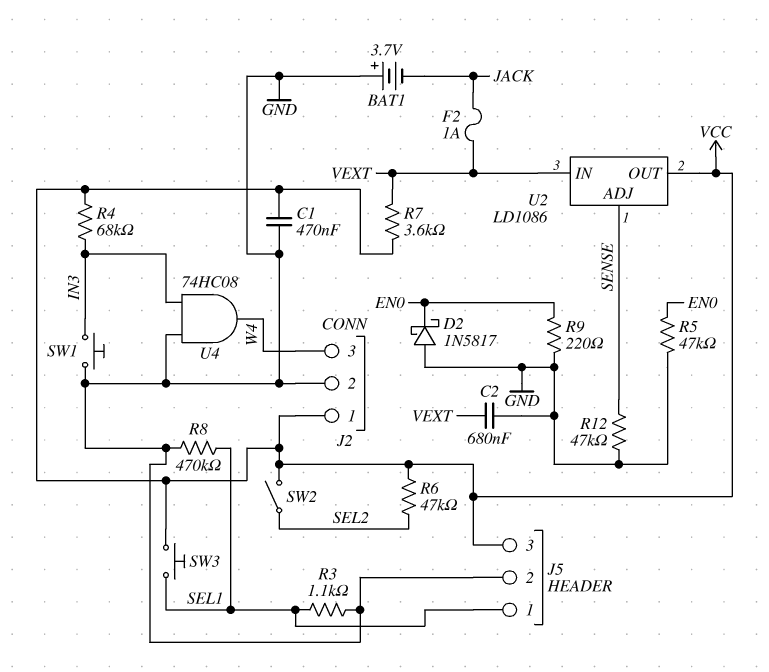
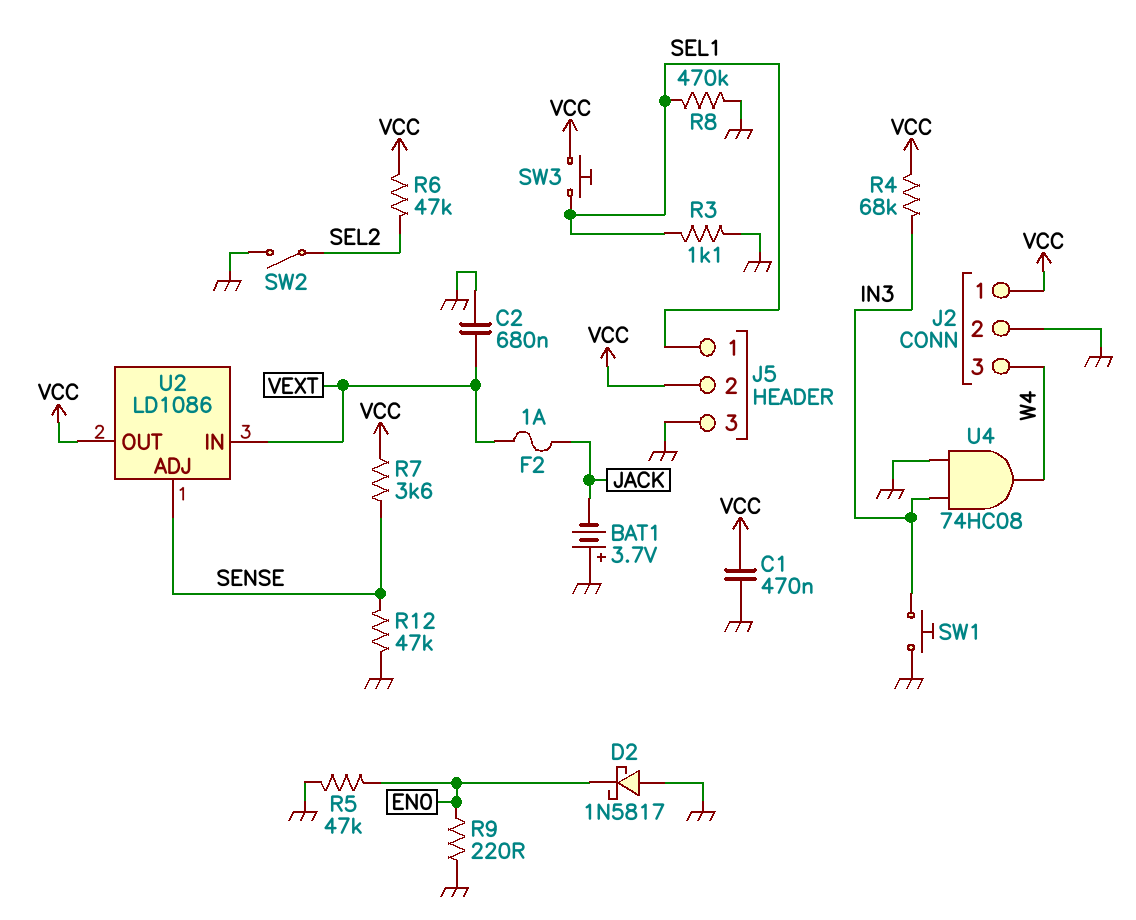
J5 pin 2: GND -> VCC
J5 pin 3: VCC -> GND
R7: 3.6k (VCC, VEXT) -> 3.6k (SENSE, VCC)
SW2: switch (SEL2, VCC) -> switch (GND, SEL2)

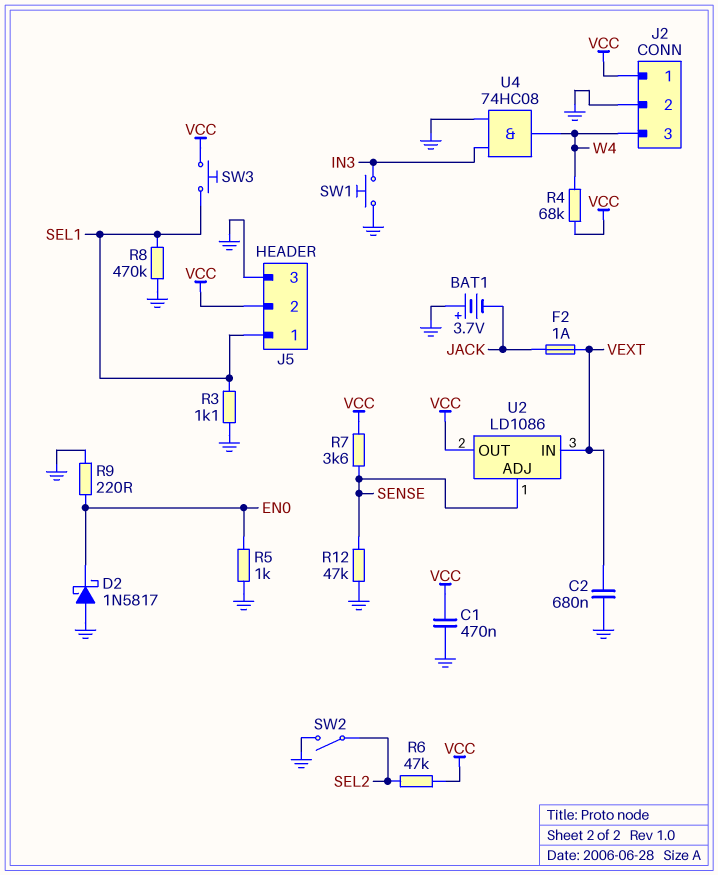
R4: 68k (IN3, VCC) -> 68k (VCC, W4)
R5: 47k (EN0, GND) -> 1k (EN0, GND)

